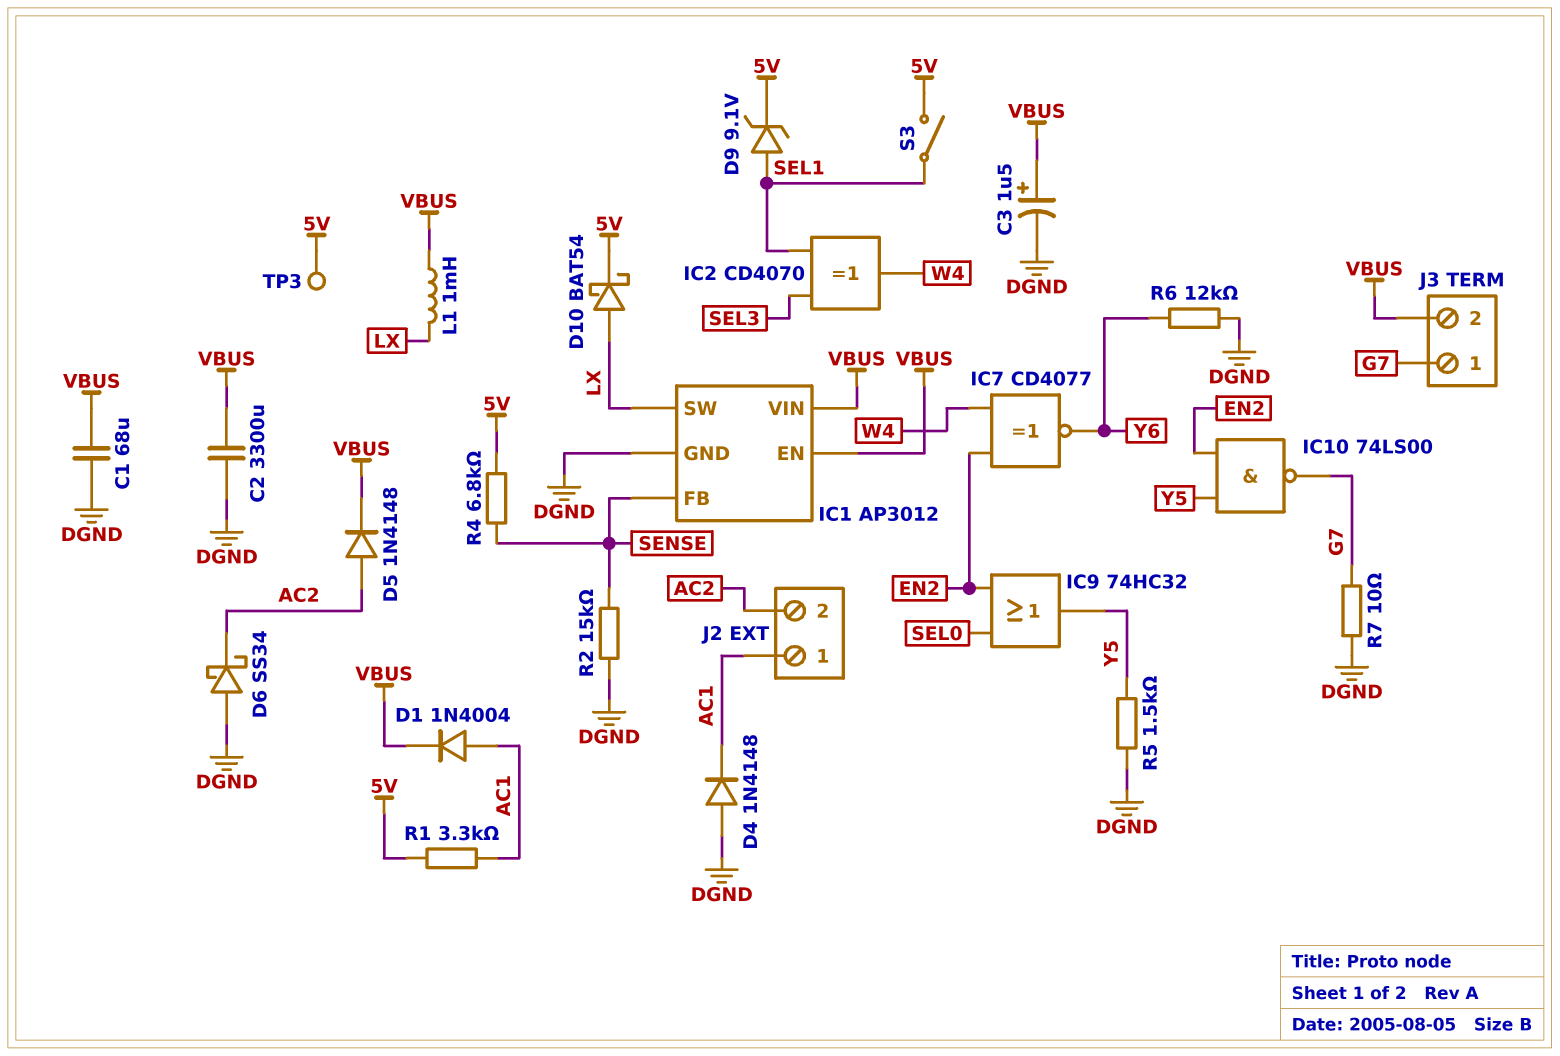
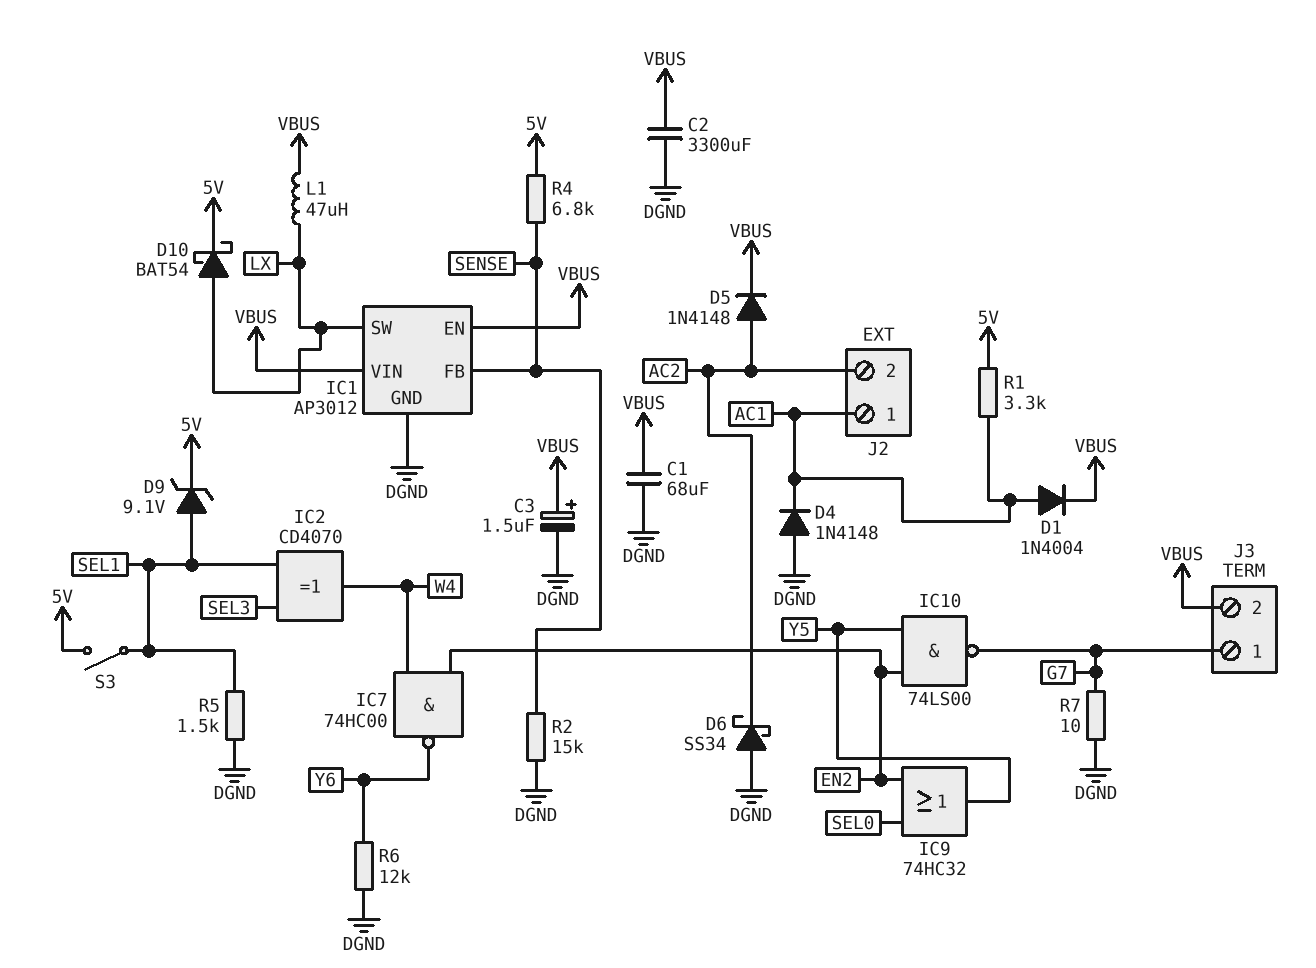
IC7: XNOR CD4077 (in EN2, in W4, out Y6) -> NAND 74HC00 (in EN2, in W4, out Y6)
L1: 1mH (LX, VBUS) -> 47uH (LX, VBUS)
R5: 1.5k (DGND, Y5) -> 1.5k (DGND, SEL1)
TP3: test point (5V) -> none

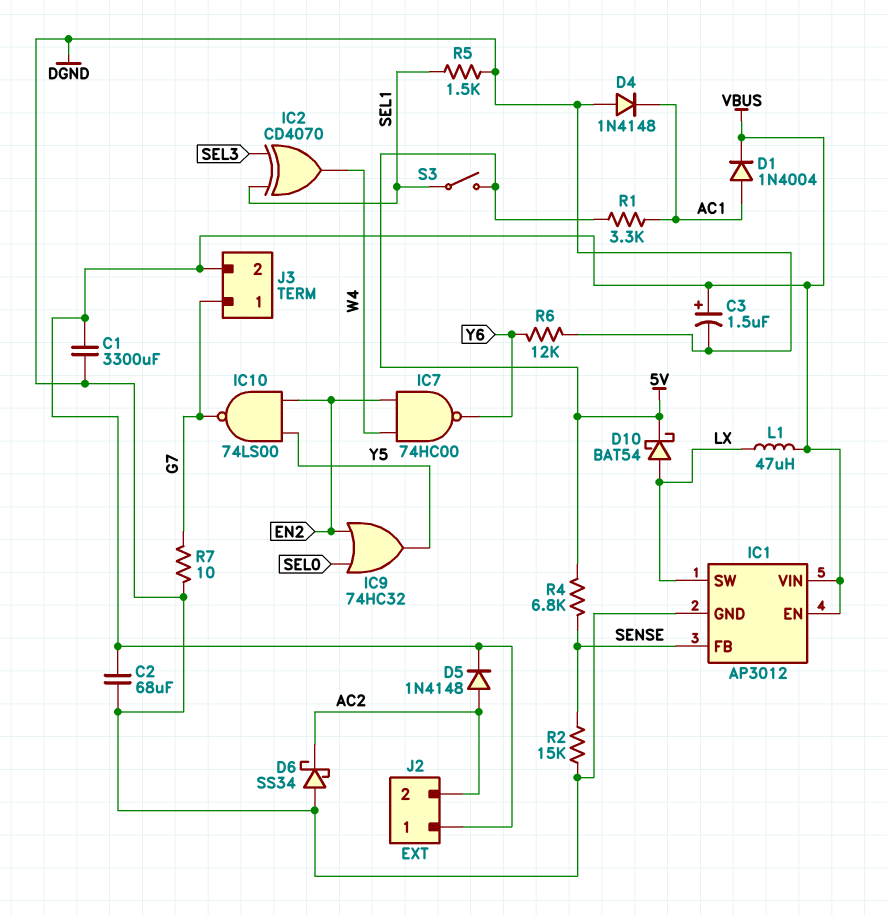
C1: 68uF (DGND, VBUS) -> 3300uF (DGND, VBUS)
C2: 3300uF (DGND, VBUS) -> 68uF (DGND, VBUS)
D9: zener 9.1V (A SEL1, K 5V) -> none
J2 pin 1: AC1 -> VBUS

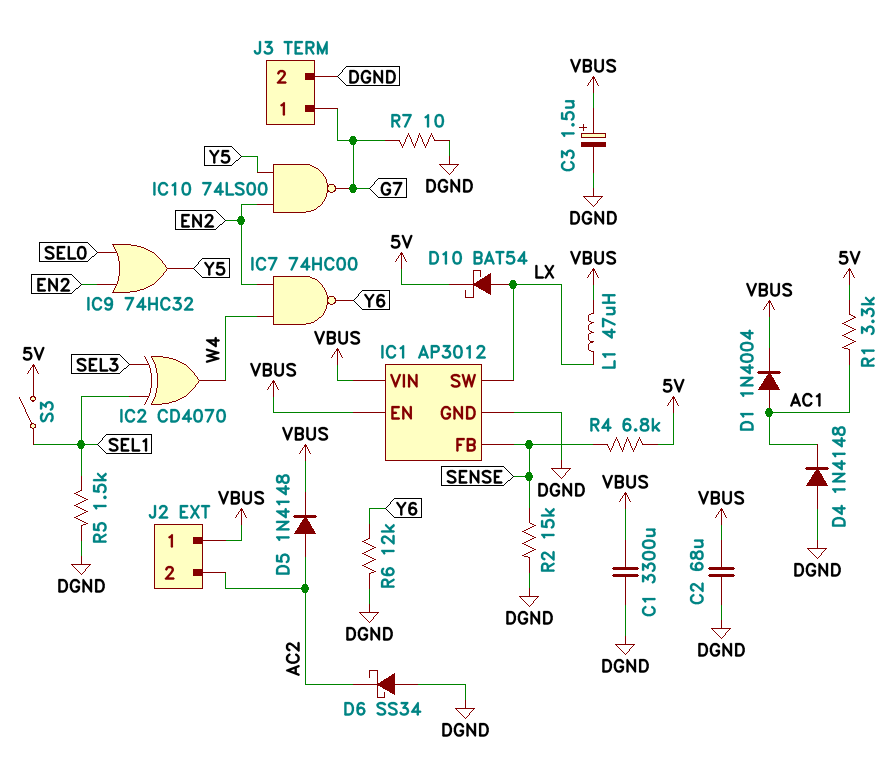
J3 pin 2: VBUS -> DGND

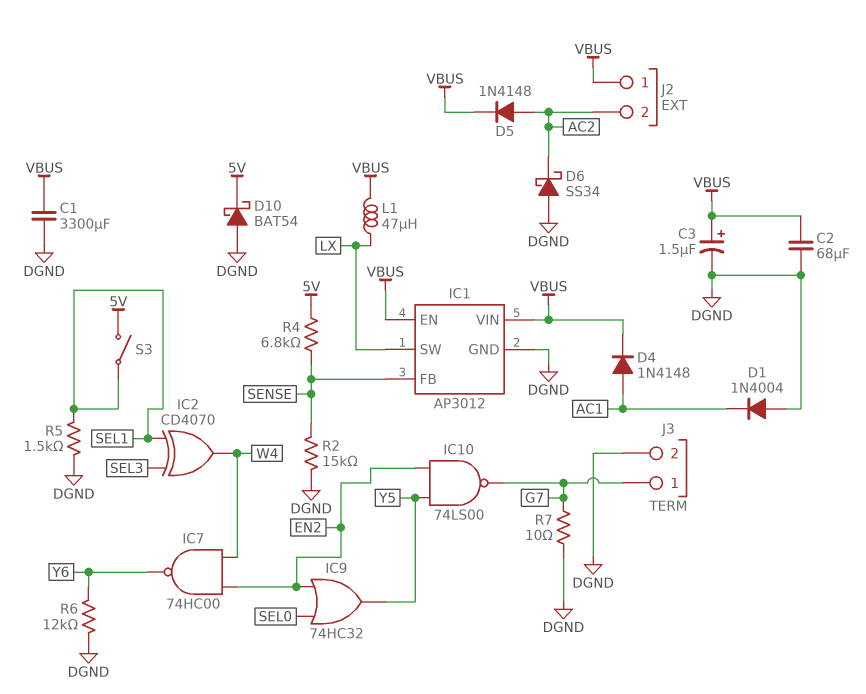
D1: diode 1N4004 (A AC1, K VBUS) -> diode 1N4004 (A DGND, K AC1)
D4: diode 1N4148 (A DGND, K AC1) -> diode 1N4148 (A AC1, K VBUS)
D10: schottky BAT54 (A LX, K 5V) -> schottky BAT54 (A DGND, K 5V)
R1: 3.3k (5V, AC1) -> none

